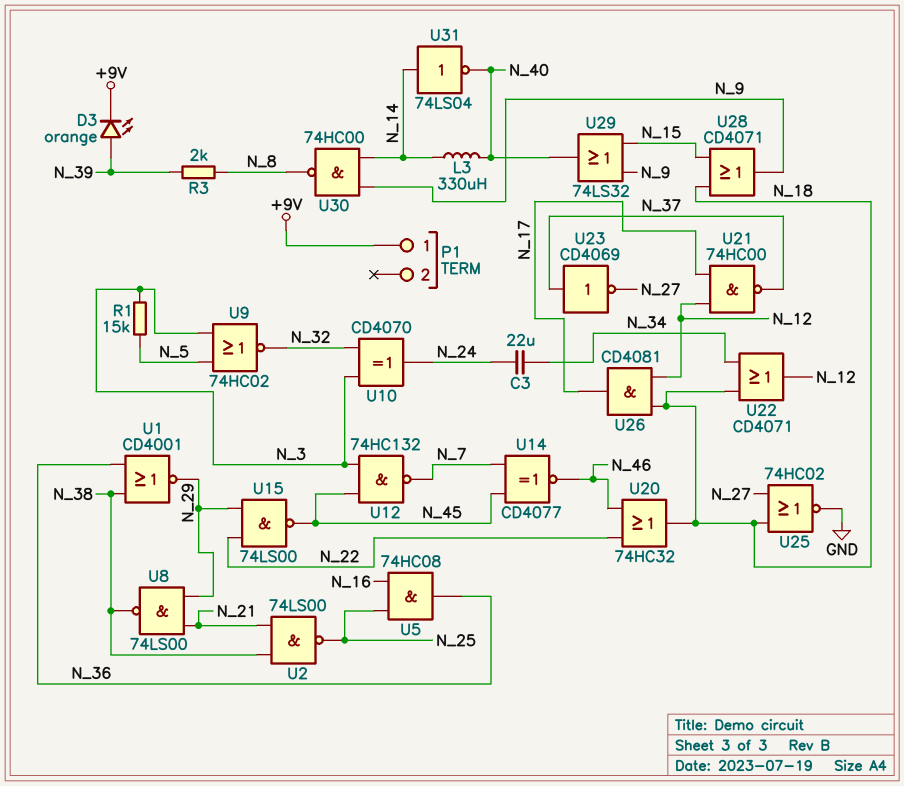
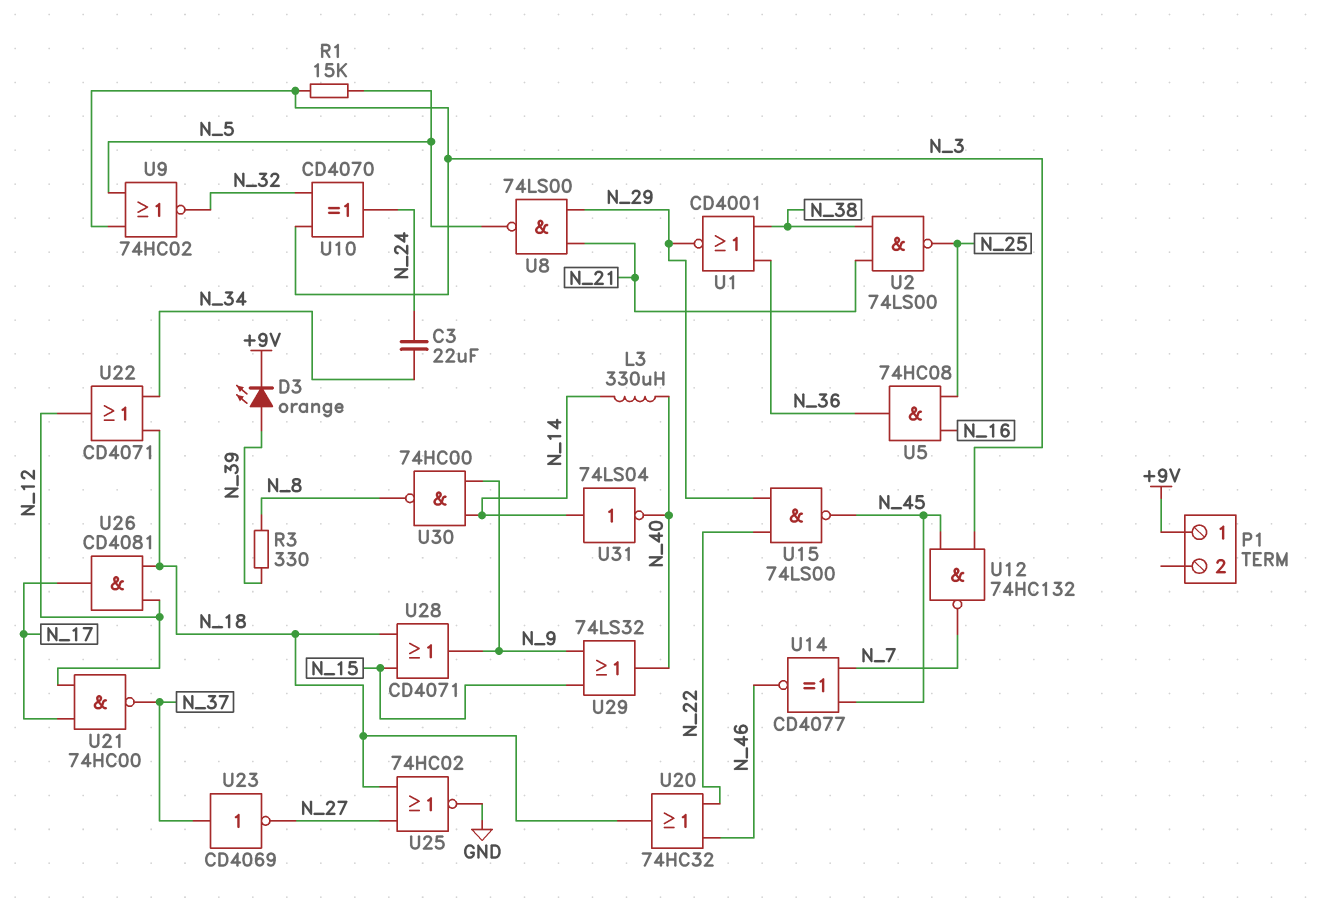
R3: 2k (N_8, N_39) -> 330 (N_8, N_39)
U8: NAND 74LS00 (in N_21, in N_29, out N_38) -> NAND 74LS00 (in N_21, in N_29, out N_5)

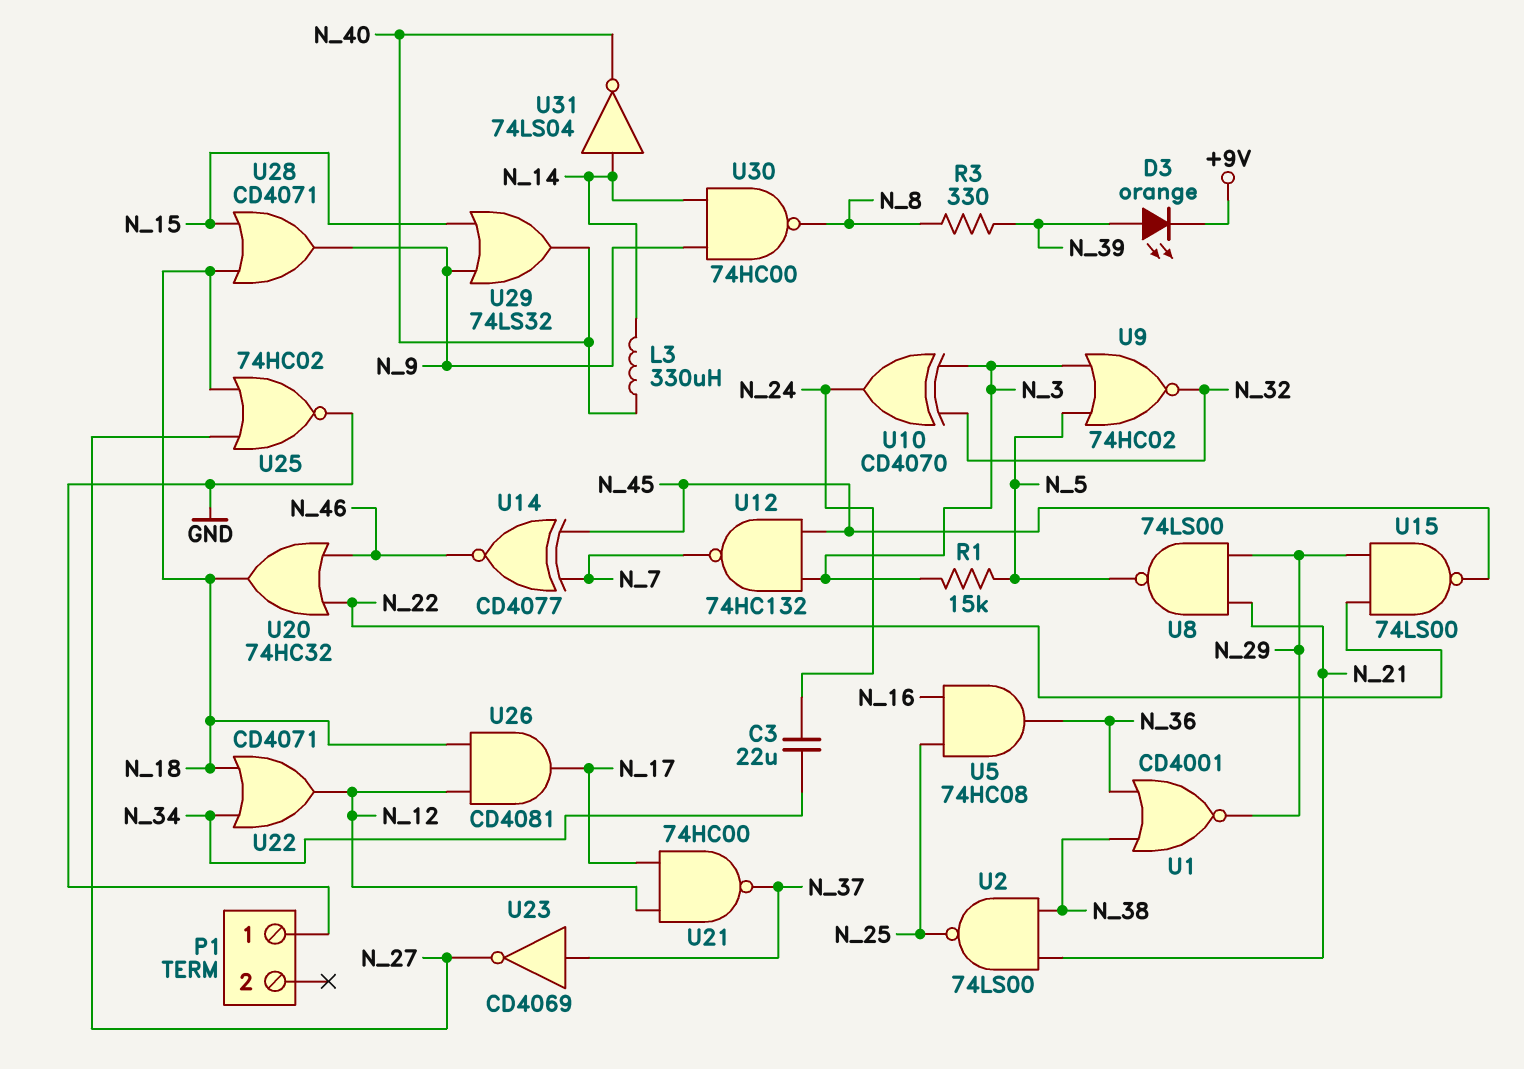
P1 pin 1: +9V -> GND

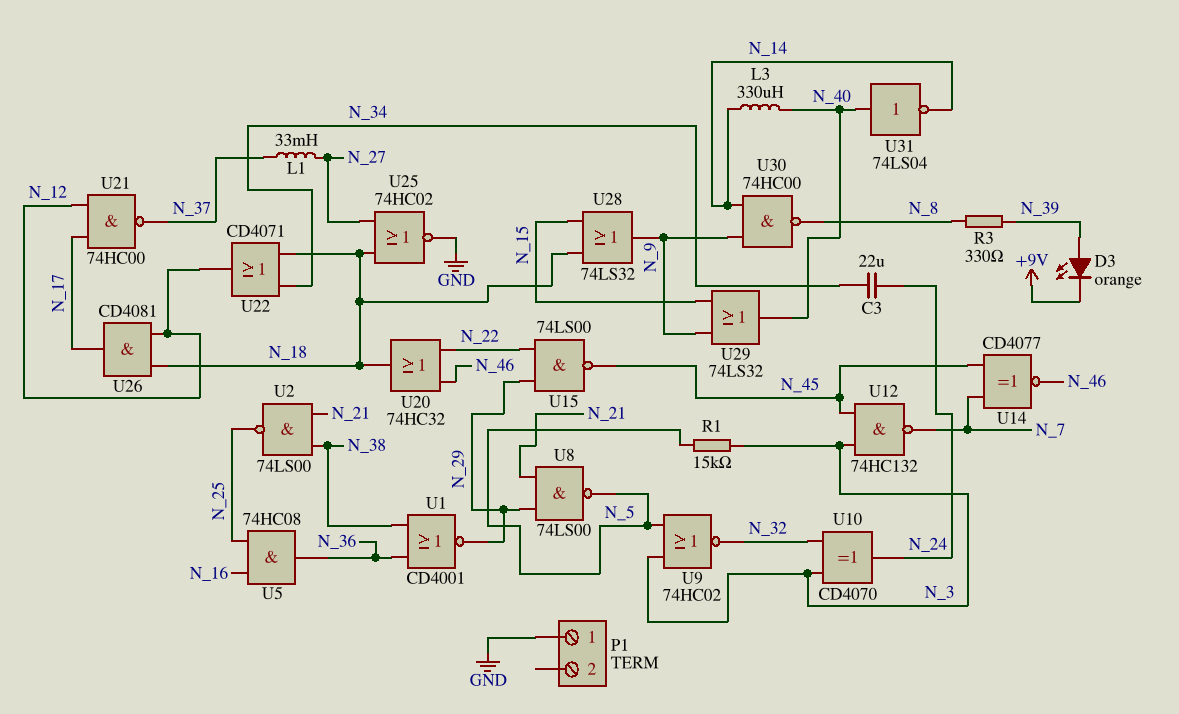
L1: none -> 33mH (N_27, N_37)
U23: NOT CD4069 (in N_37, out N_27) -> none
U28: OR CD4071 (in N_15, in N_18, out N_9) -> OR 74LS32 (in N_15, in N_18, out N_9)
U31: NOT 74LS04 (in N_14, out N_40) -> NOT 74LS04 (in N_40, out N_14)

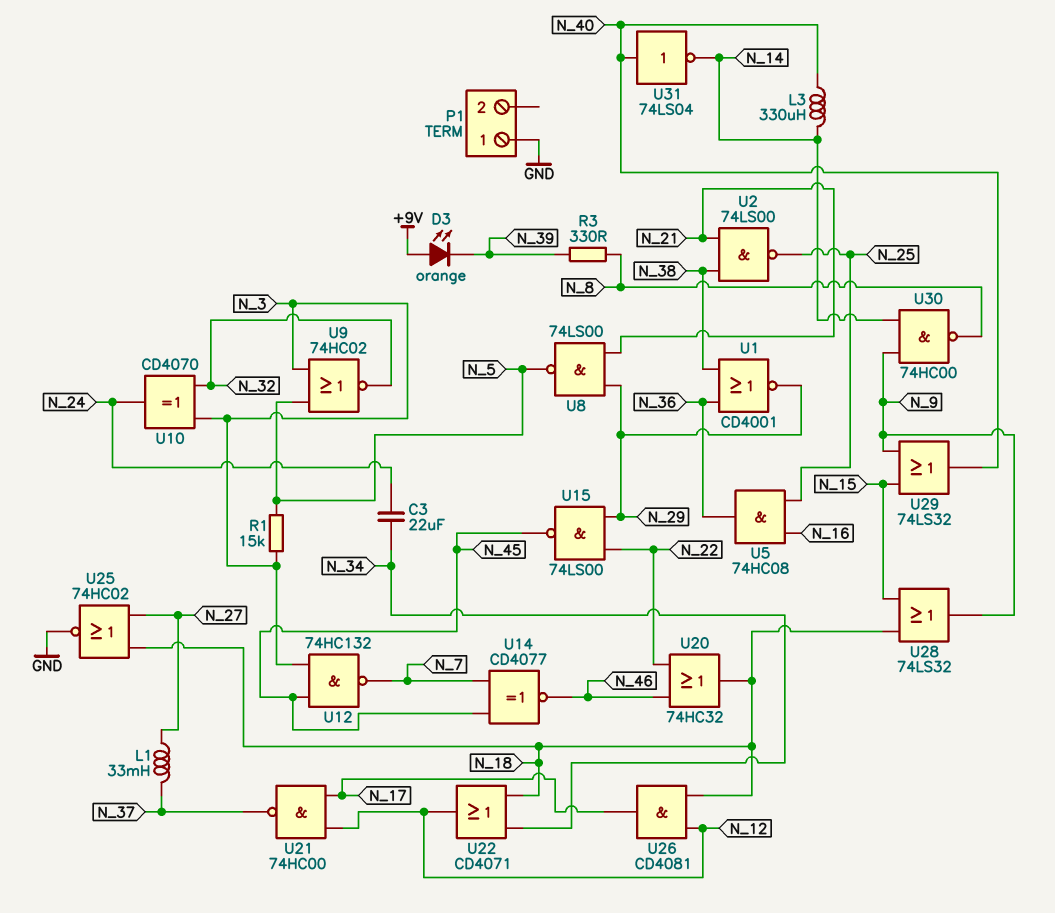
D3: LED orange (A N_39, K +9V) -> LED orange (A +9V, K N_39)

